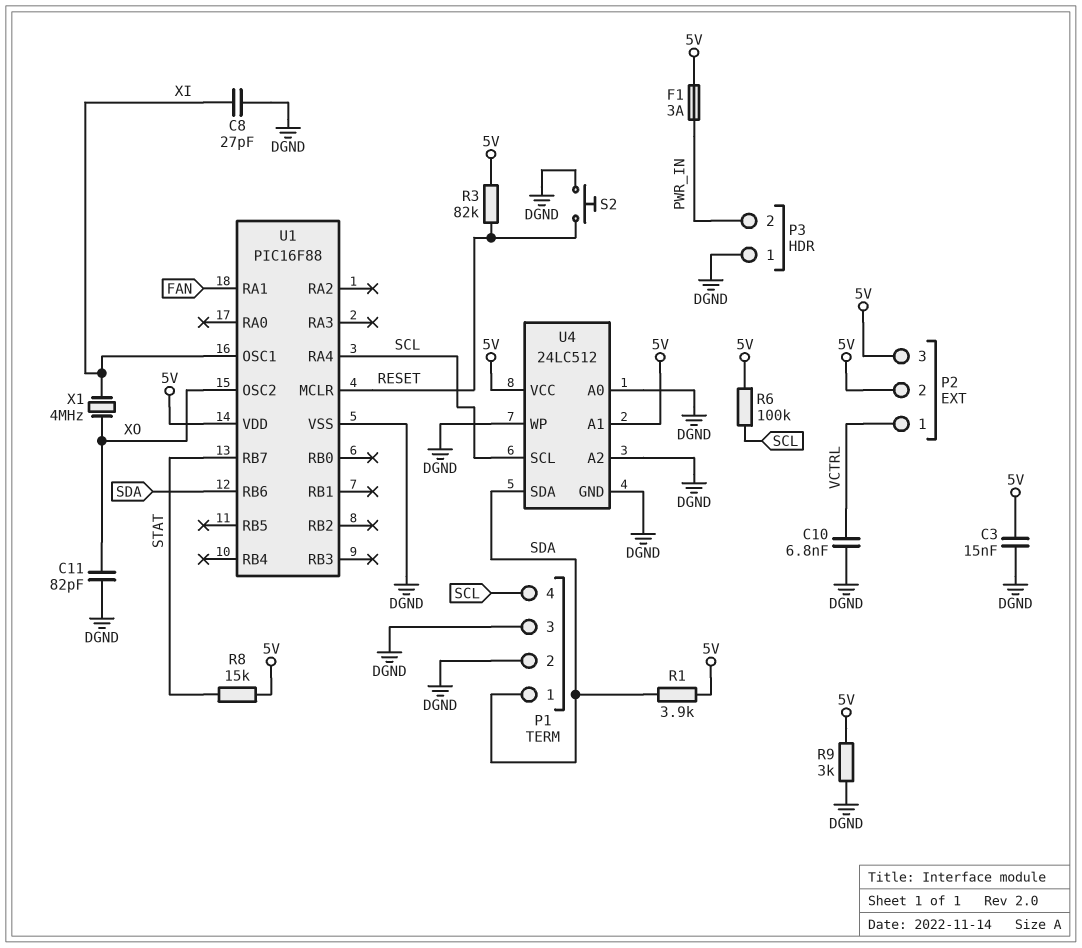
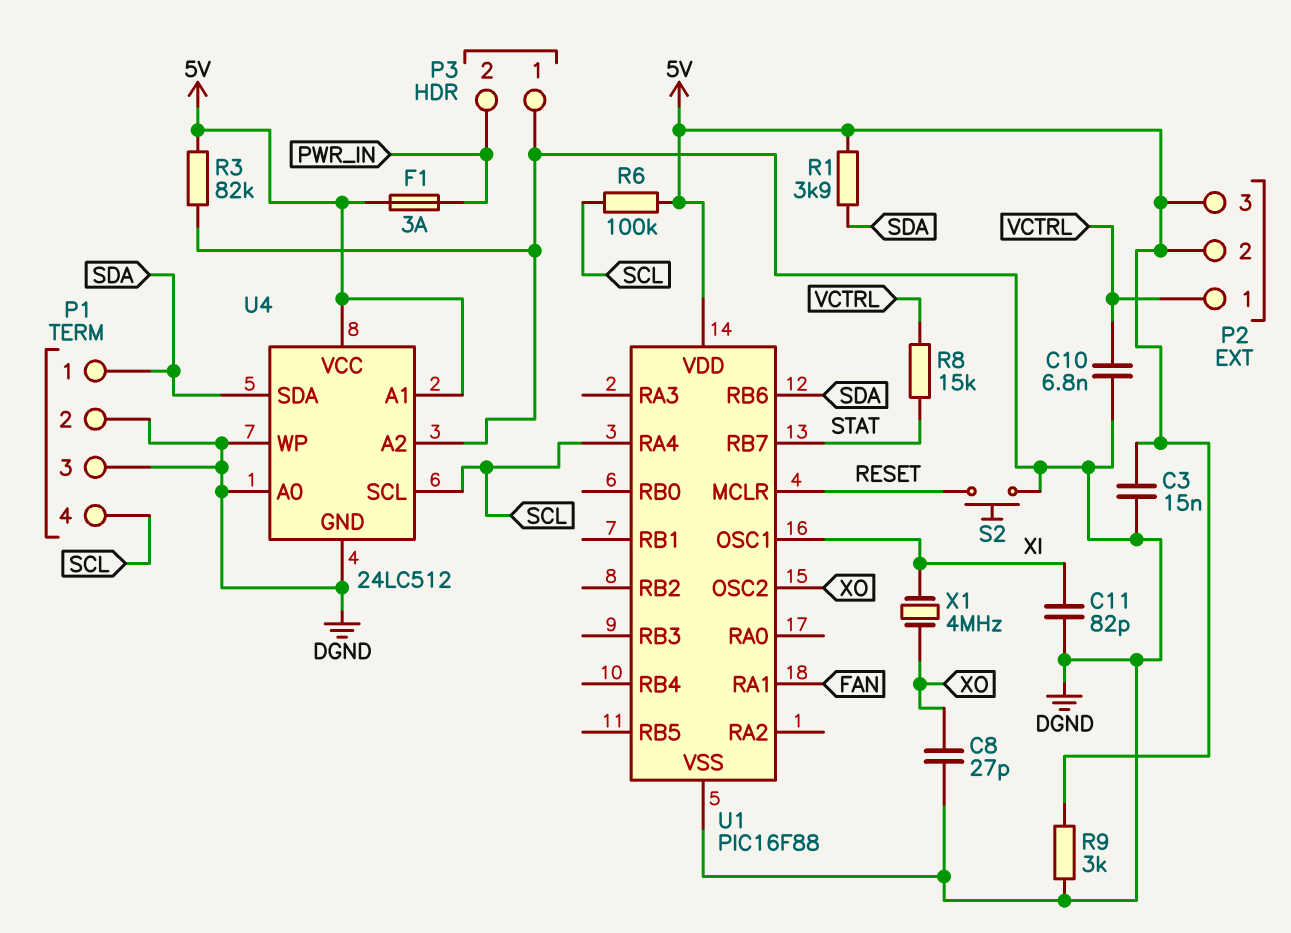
C8: 27pF (DGND, XI) -> 27pF (DGND, XO)
C11: 82pF (DGND, XO) -> 82pF (DGND, XI)
R3: 82k (5V, RESET) -> 82k (5V, DGND)
R8: 15k (5V, STAT) -> 15k (STAT, VCTRL)

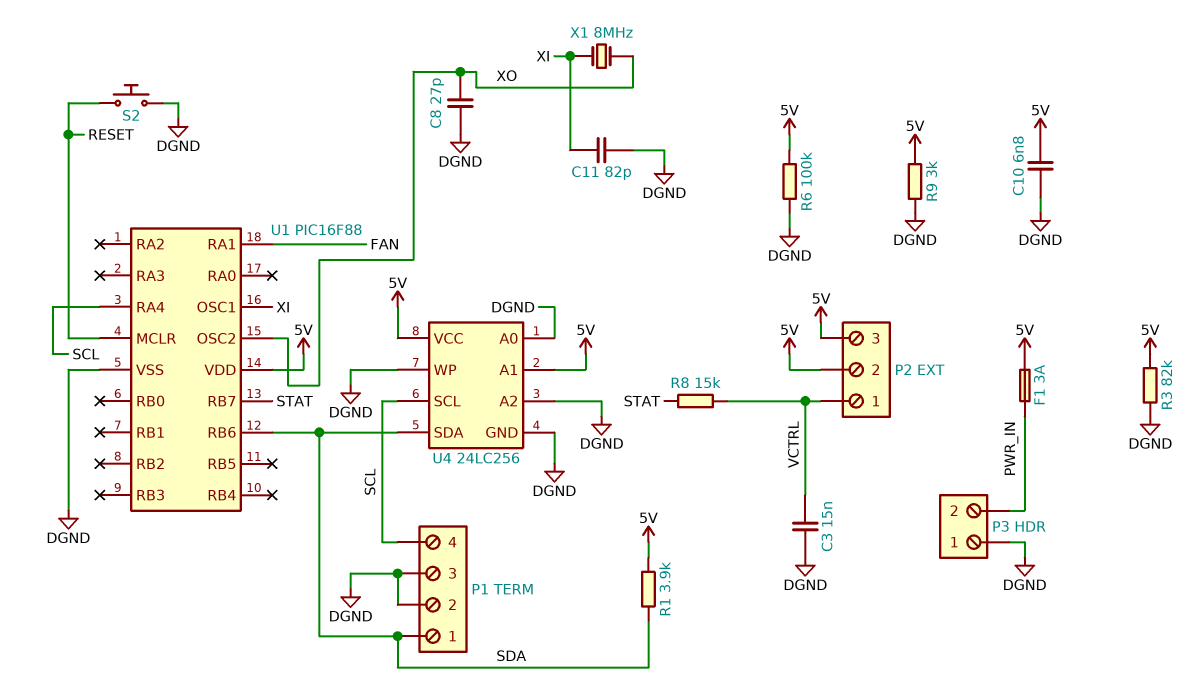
C3: 15nF (5V, DGND) -> 15nF (DGND, VCTRL)
C10: 6.8nF (DGND, VCTRL) -> 6.8nF (5V, DGND)
R6: 100k (5V, SCL) -> 100k (5V, DGND)
U4: 24LC512 -> 24LC256
X1: 4MHz (XI, XO) -> 8MHz (XI, XO)

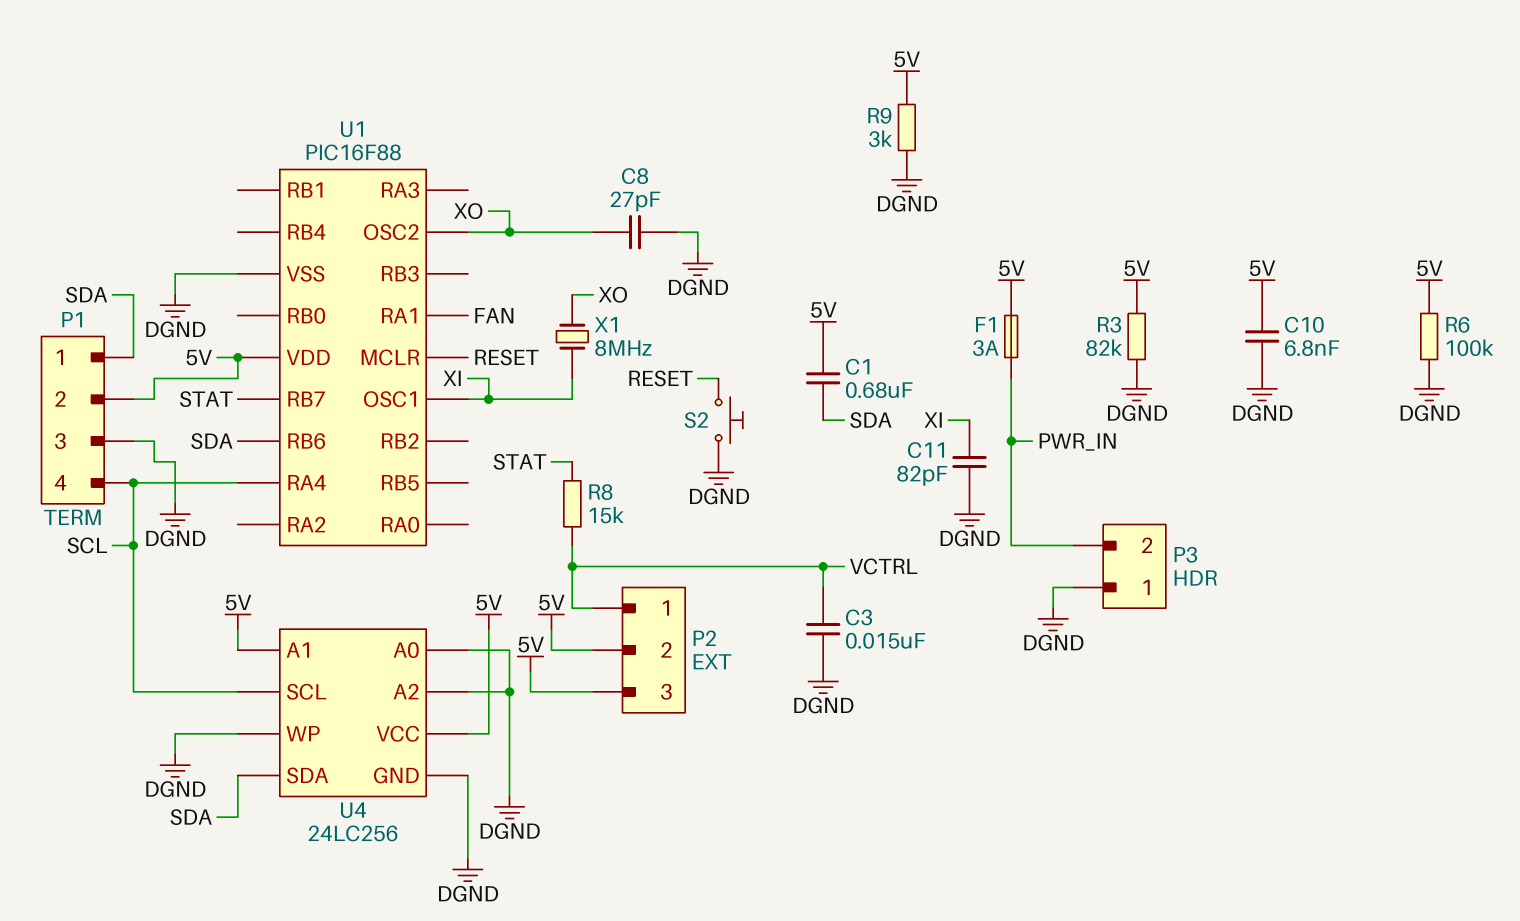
C1: none -> 680nF (5V, SDA)
P1 pin 2: DGND -> 5V
R1: 3.9k (5V, SDA) -> none

